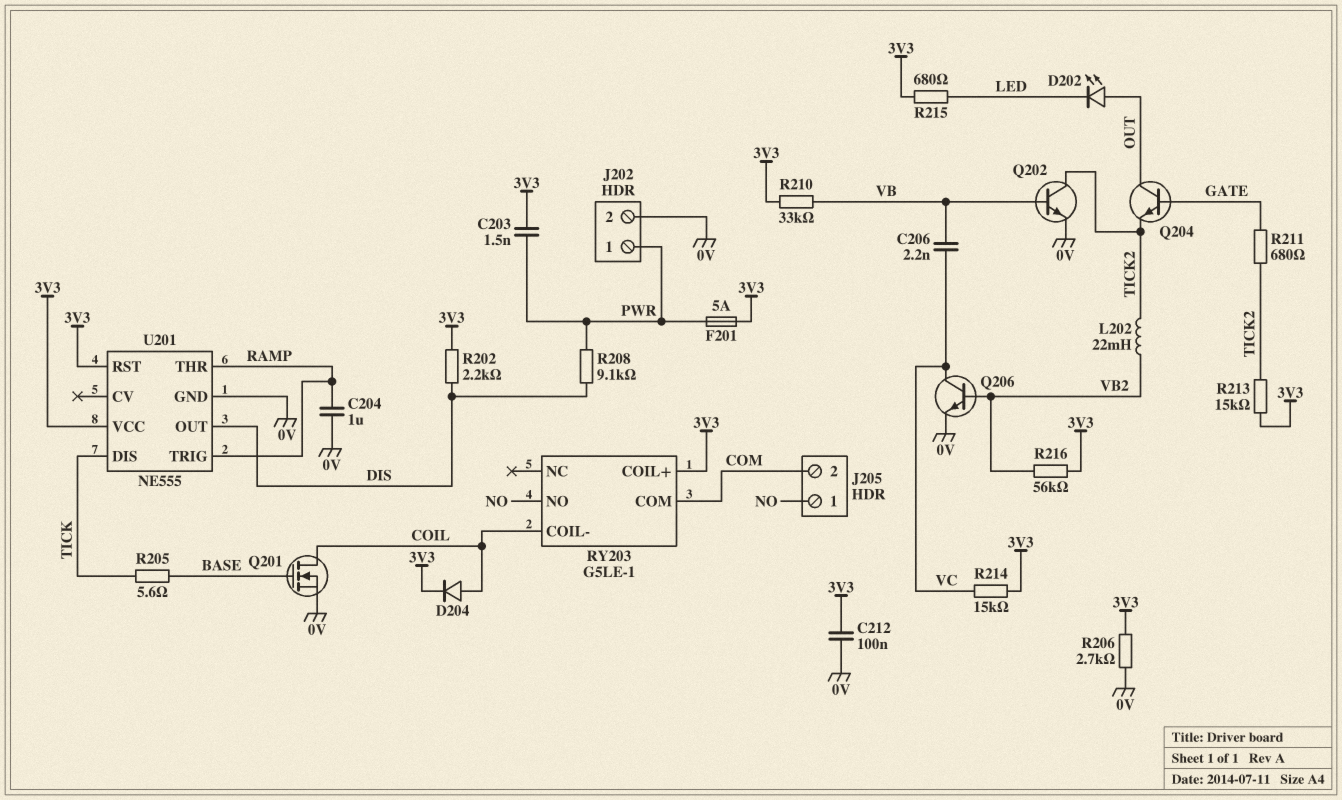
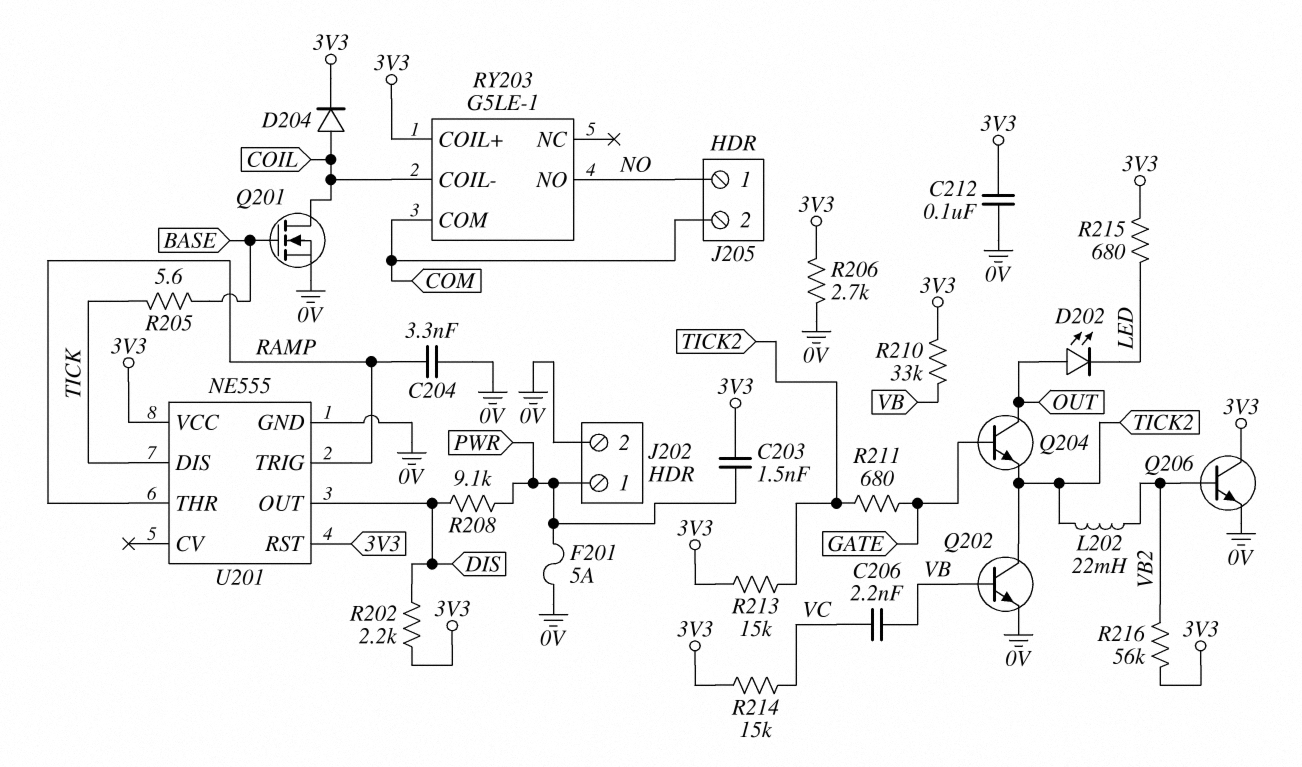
C204: 1uF (0V, RAMP) -> 3.3nF (0V, RAMP)
F201: 5A (3V3, PWR) -> 5A (0V, PWR)
Q206: NPN (B VB2, C VC, E 0V) -> NPN (B VB2, C 3V3, E 0V)

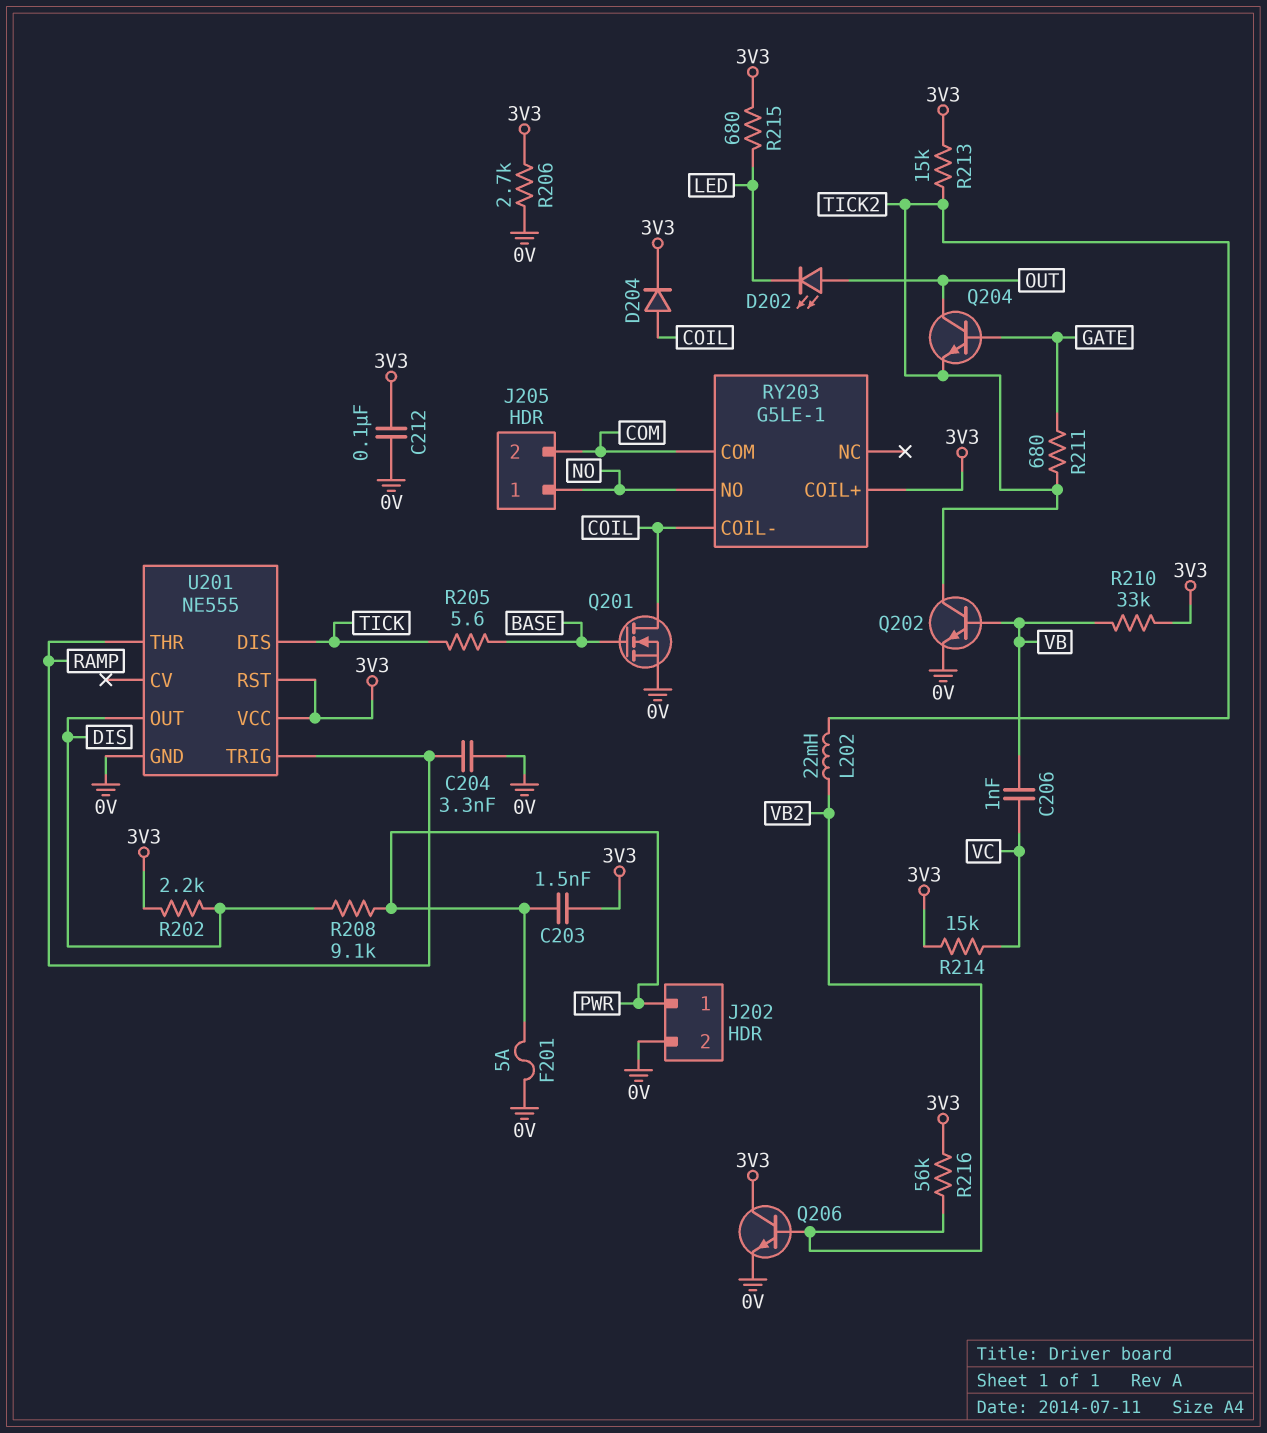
C206: 2.2nF (VB, VC) -> 1nF (VB, VC)

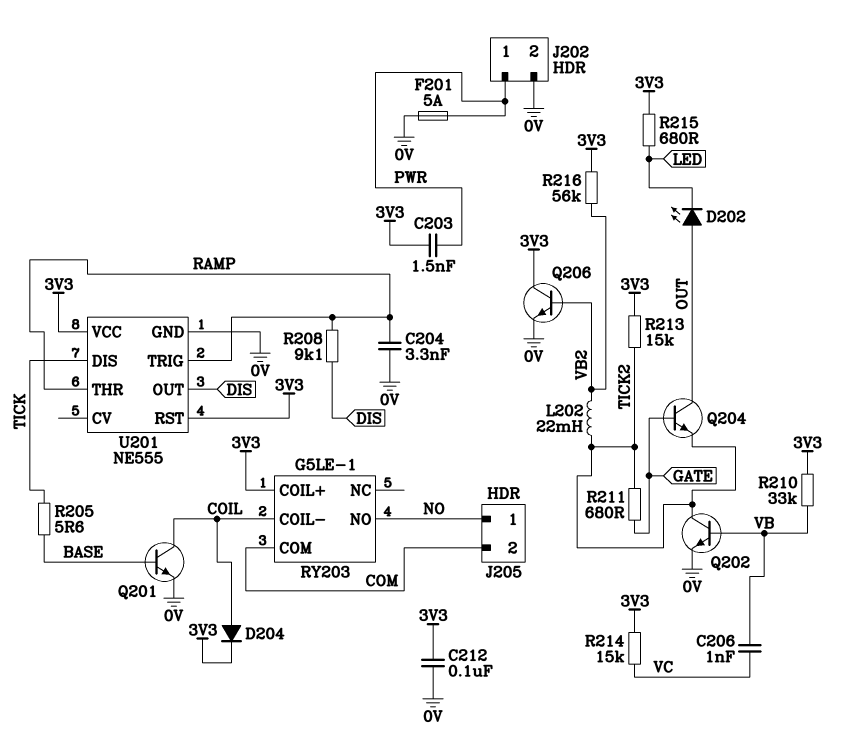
Q201: NMOS (G BASE, D COIL, S 0V) -> NPN (B BASE, C COIL, E 0V)
R202: 2.2k (3V3, DIS) -> none
R206: 2.7k (0V, 3V3) -> none
R208: 9.1k (DIS, PWR) -> 9.1k (DIS, RAMP)

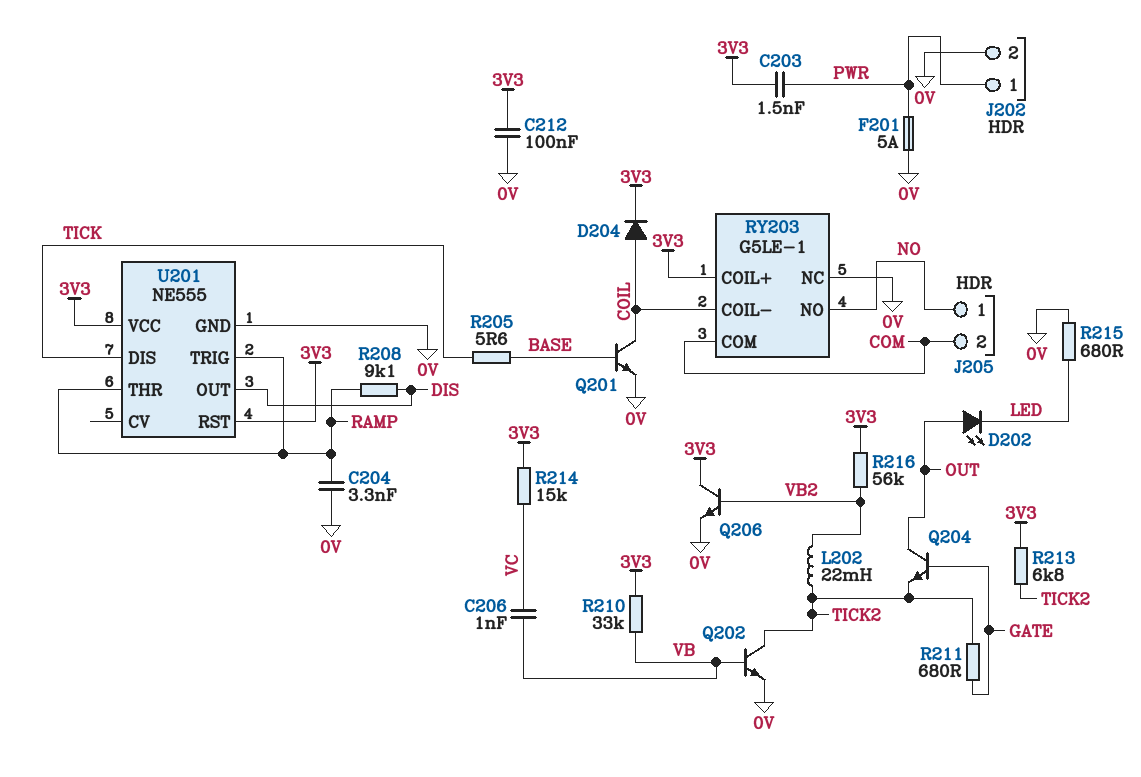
R213: 15k (3V3, TICK2) -> 6.8k (3V3, TICK2)
R215: 680 (3V3, LED) -> 680 (0V, LED)
RY203 pin NC: none -> 0V

